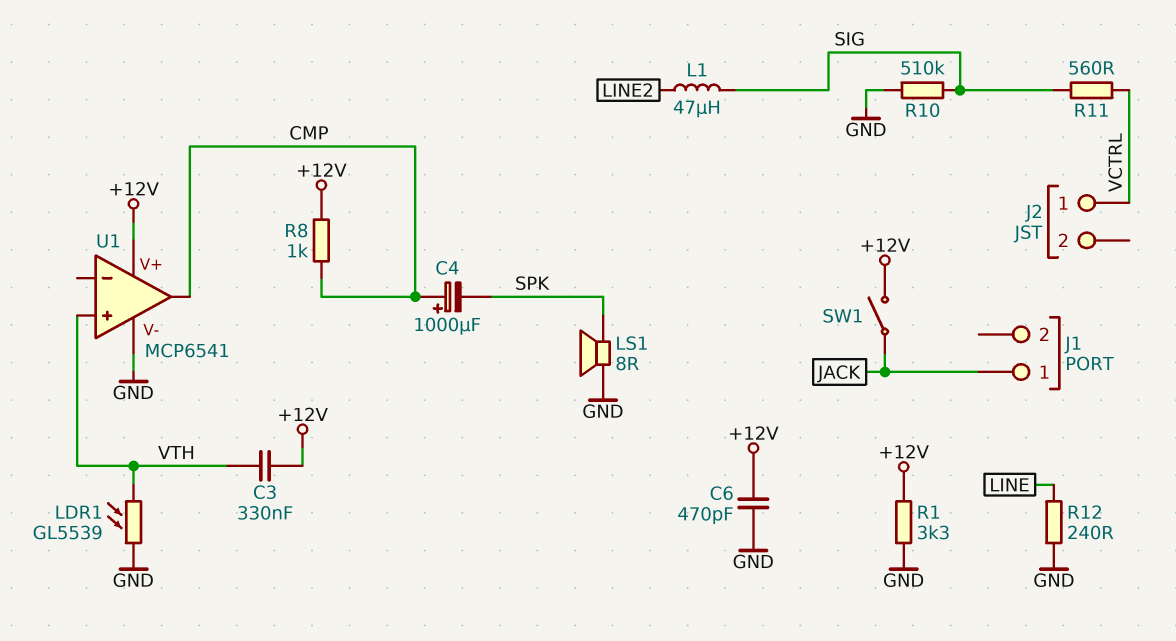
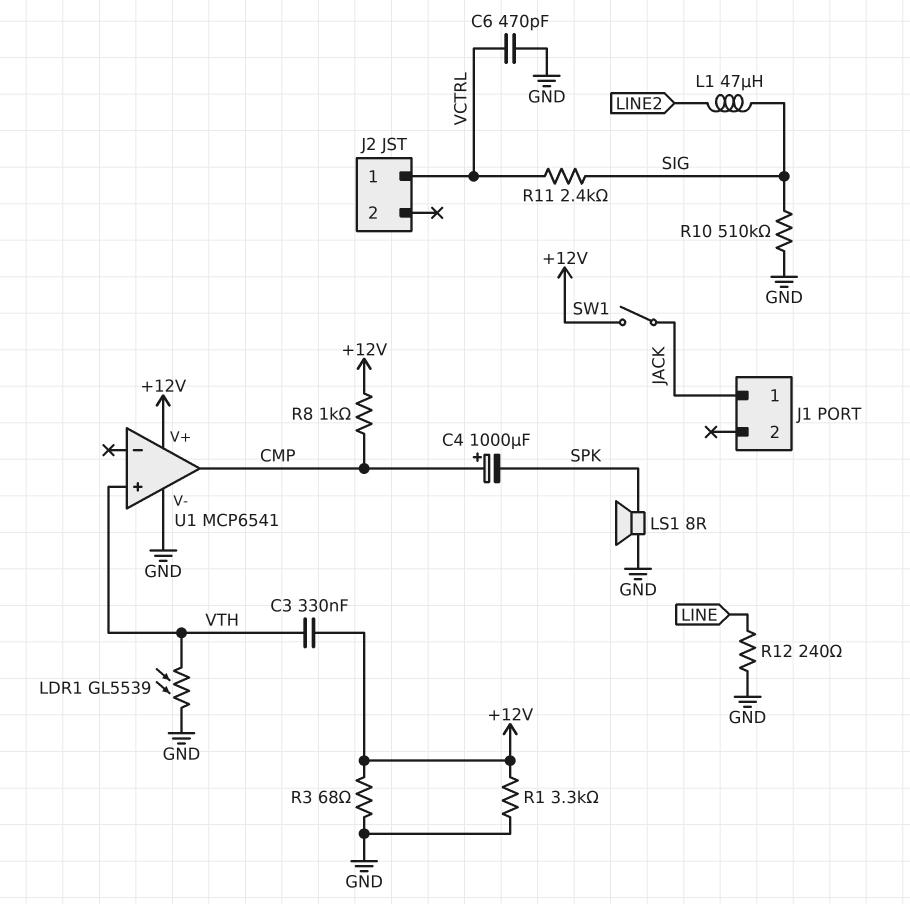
C6: 470pF (+12V, GND) -> 470pF (GND, VCTRL)
R3: none -> 68 (+12V, GND)
R11: 560 (SIG, VCTRL) -> 2.4k (SIG, VCTRL)

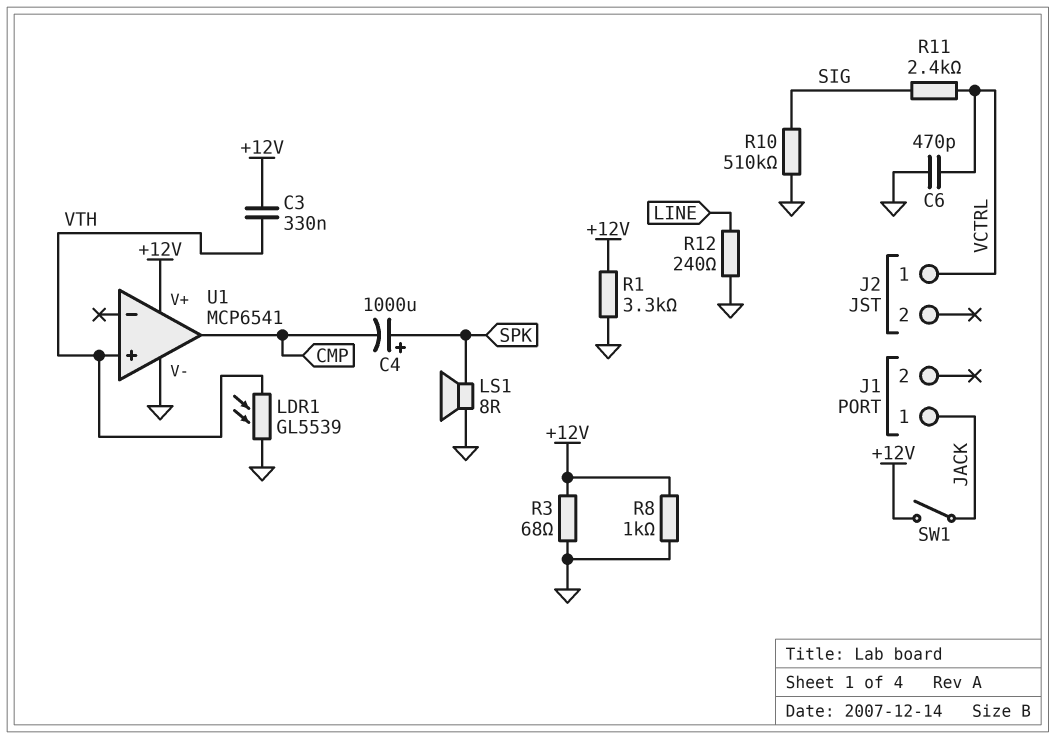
C4: 1000uF (plus CMP, minus SPK) -> 1000uF (plus SPK, minus CMP)
L1: 47uH (LINE2, SIG) -> none
R8: 1k (+12V, CMP) -> 1k (+12V, GND)

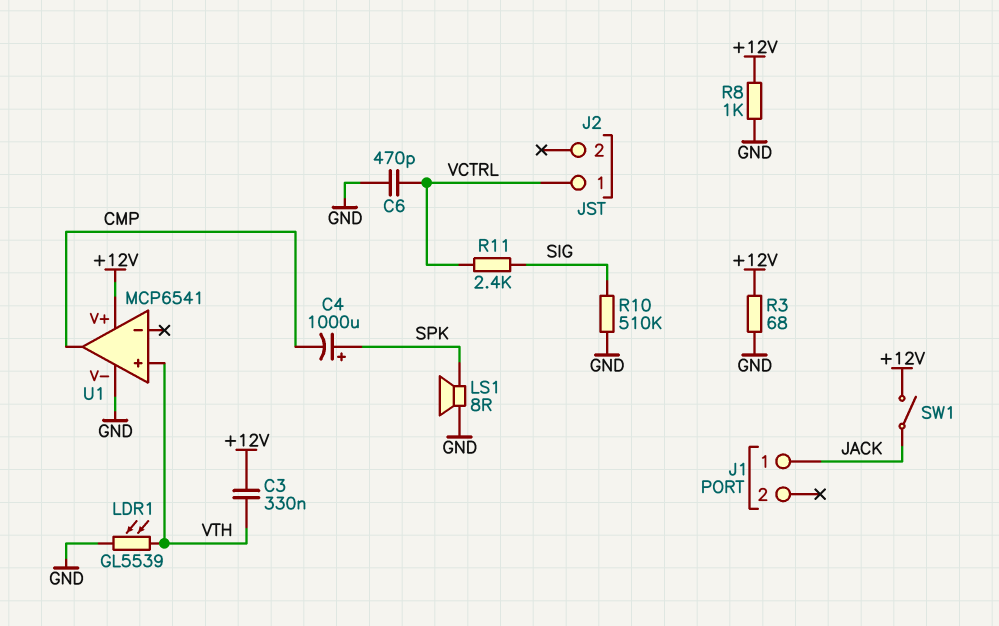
R1: 3.3k (+12V, GND) -> none
R12: 240 (GND, LINE) -> none

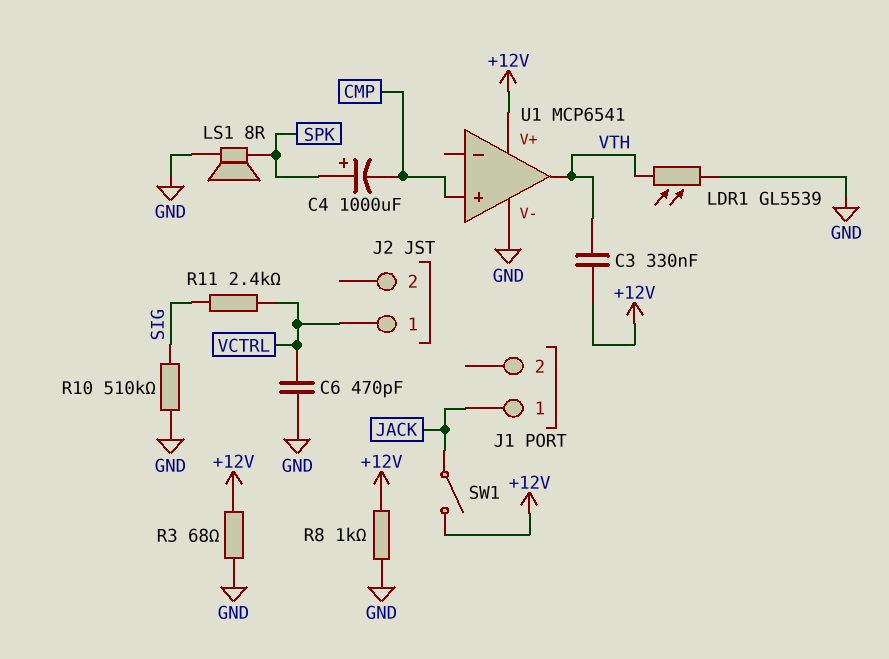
U1 pin in+: VTH -> CMP
U1 pin out: CMP -> VTH

